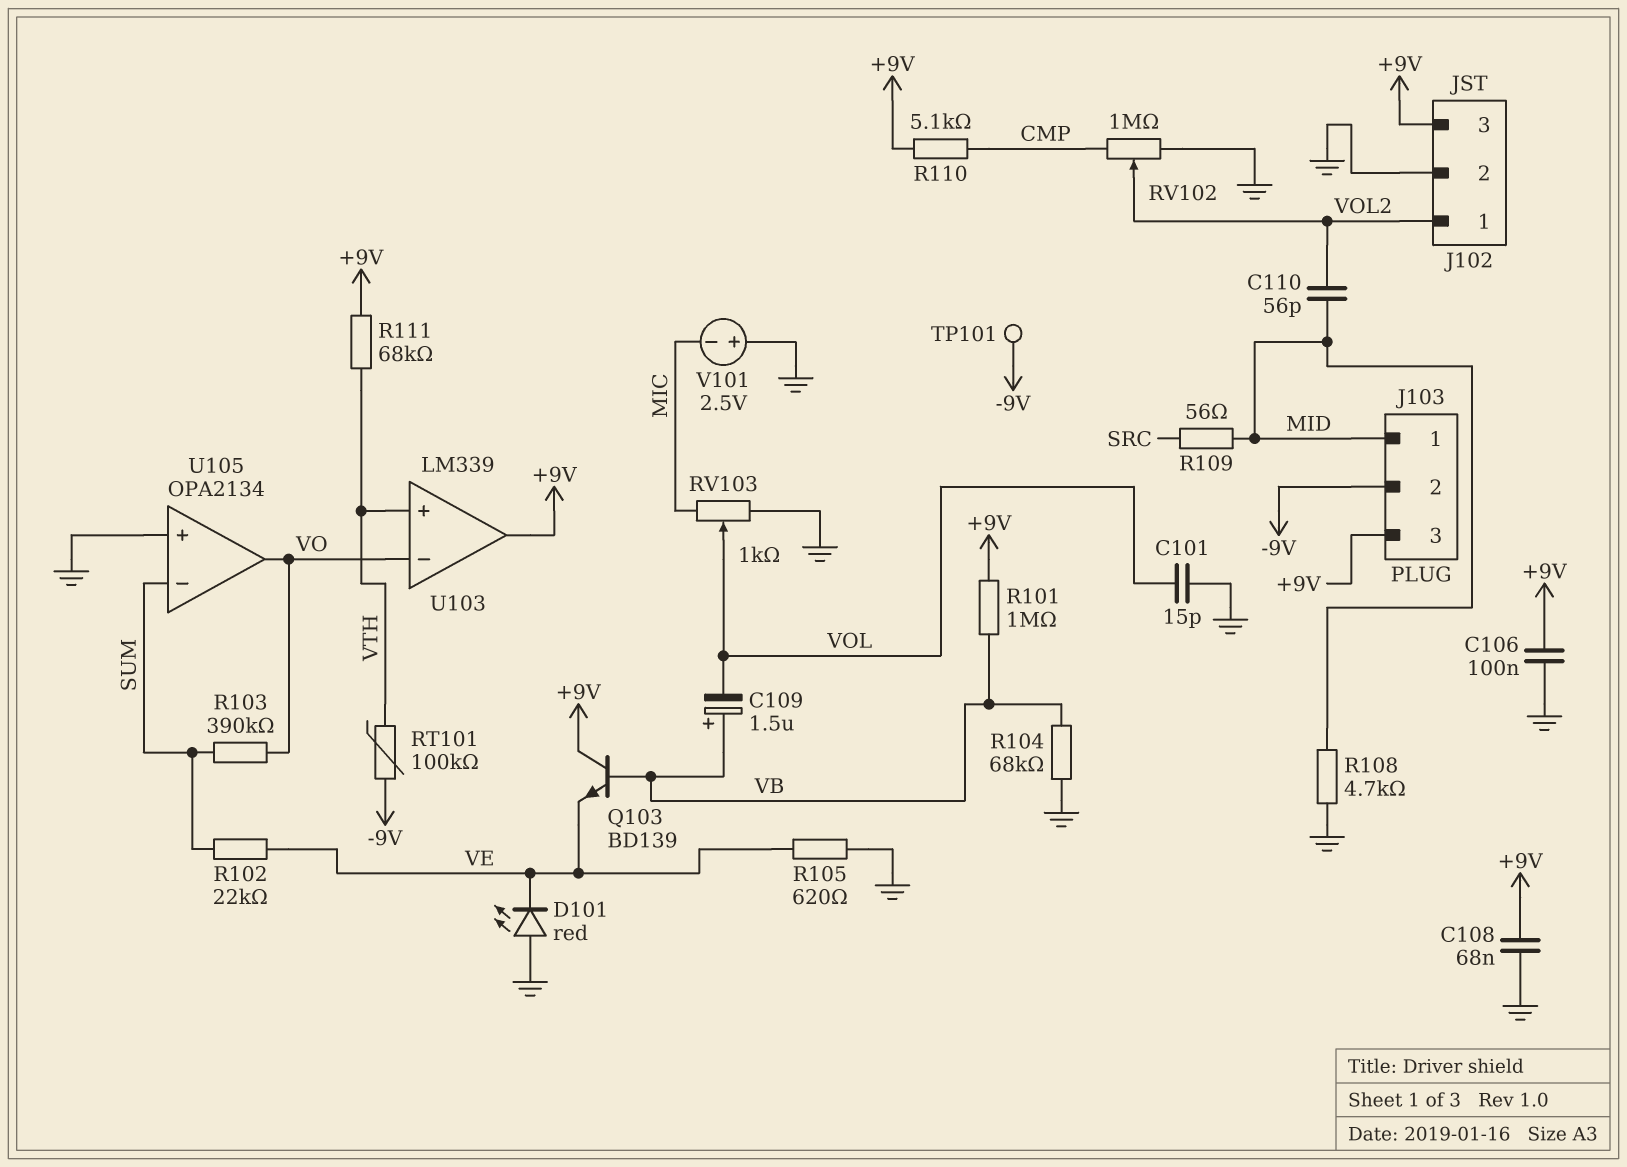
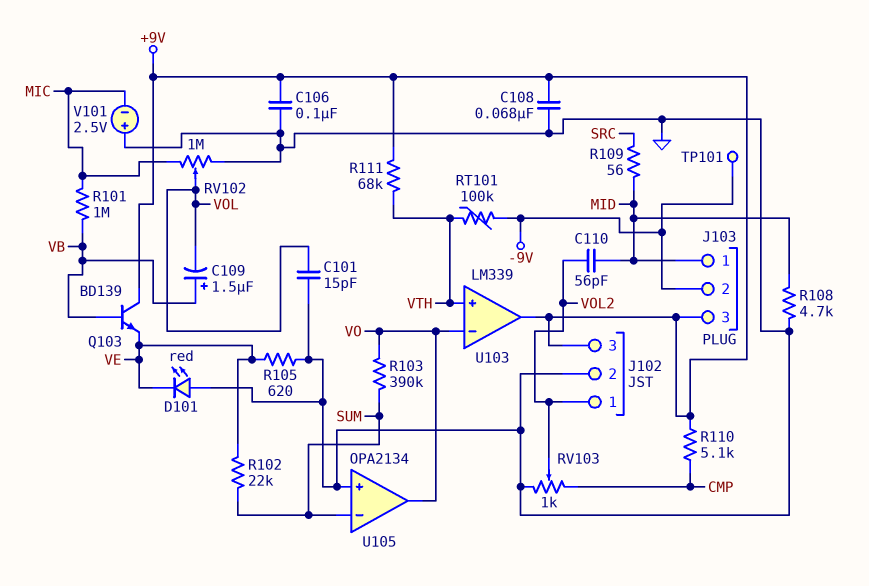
R101: 1M (+9V, VB) -> 1M (MIC, VB)
R104: 68k (GND, VB) -> none
RV102: 1M (CMP, GND, wiper VOL2) -> 1M (GND, MIC, wiper VOL)
RV103: 1k (GND, MIC, wiper VOL) -> 1k (CMP, GND, wiper VOL2)

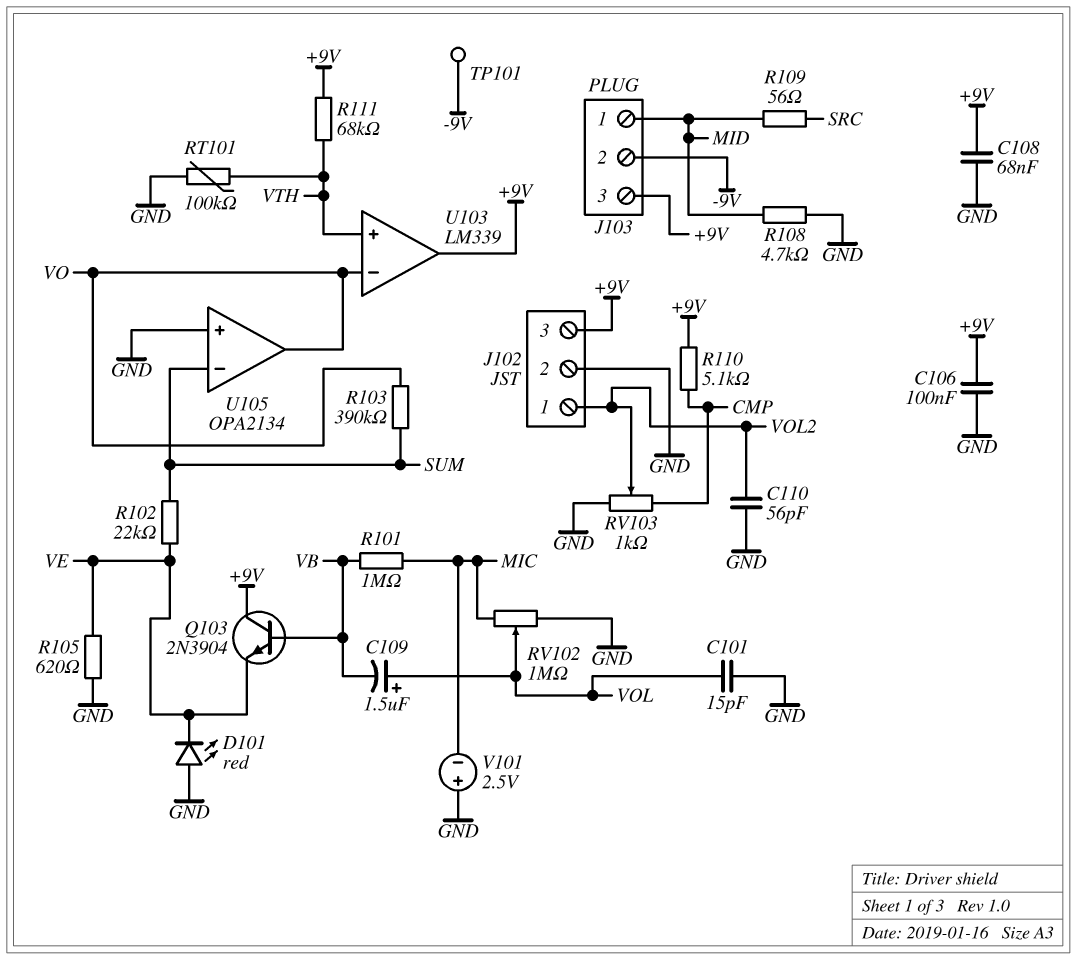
C109: 1.5uF (plus VB, minus VOL) -> 1.5uF (plus VOL, minus VB)
C110: 56pF (MID, VOL2) -> 56pF (GND, VOL2)
Q103: NPN BD139 (B VB, C +9V, E VE) -> NPN 2N3904 (B VB, C +9V, E VE)
RT101: 100k (-9V, VTH) -> 100k (GND, VTH)

